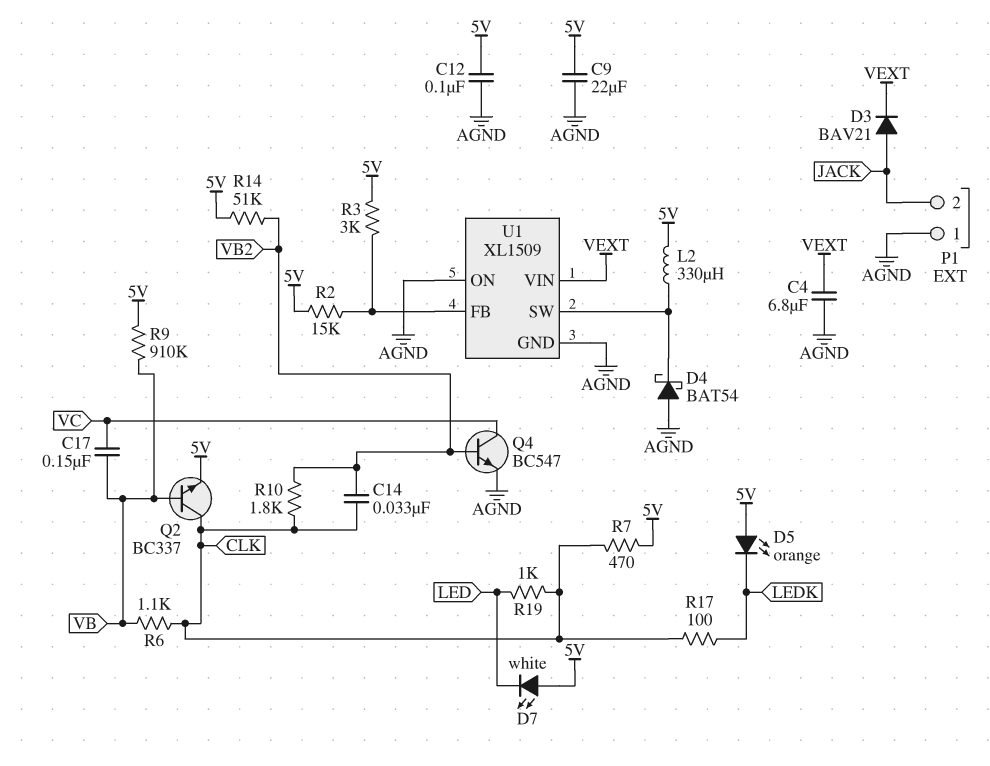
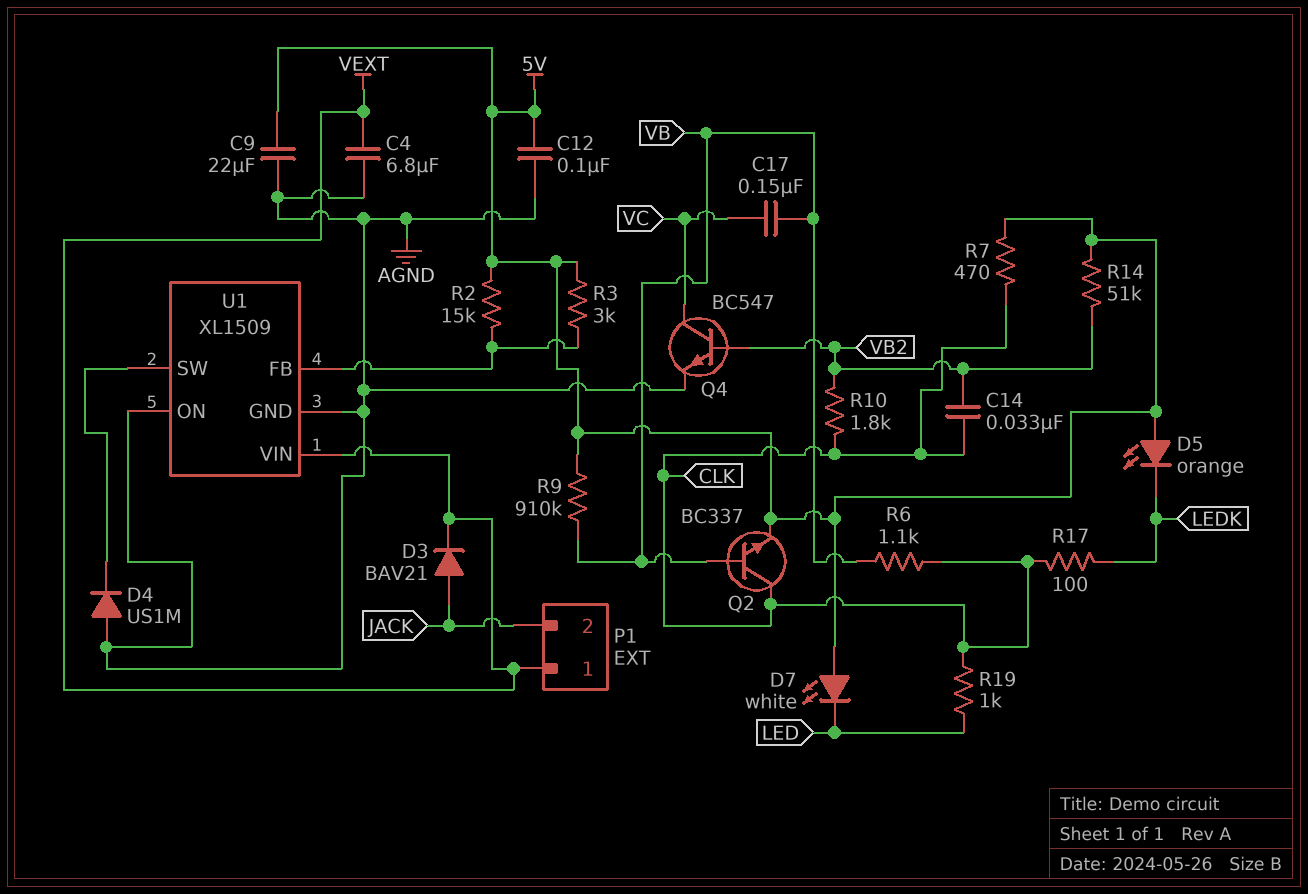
D4: schottky BAT54 (A AGND, K U1/SW) -> diode US1M (A AGND, K U1/SW)
L2: 330uH (5V, U1/SW) -> none
P1 pin 1: AGND -> VEXT

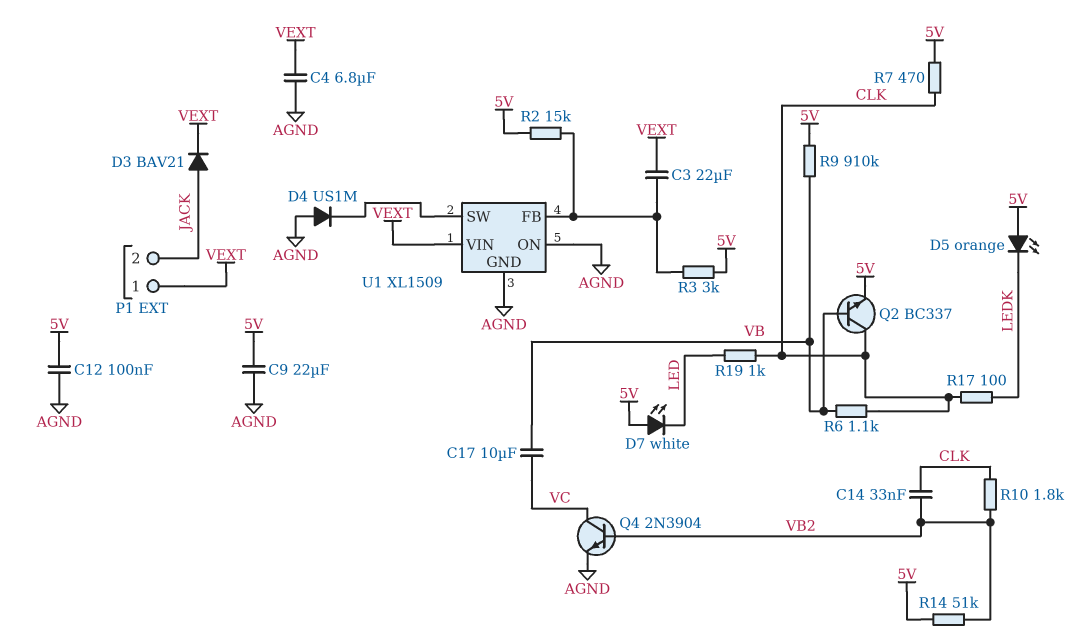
C3: none -> 22uF (U1/FB, VEXT)
C17: 150nF (VB, VC) -> 10uF (VB, VC)
Q4: NPN BC547 (B VB2, C VC, E AGND) -> NPN 2N3904 (B VB2, C VC, E AGND)

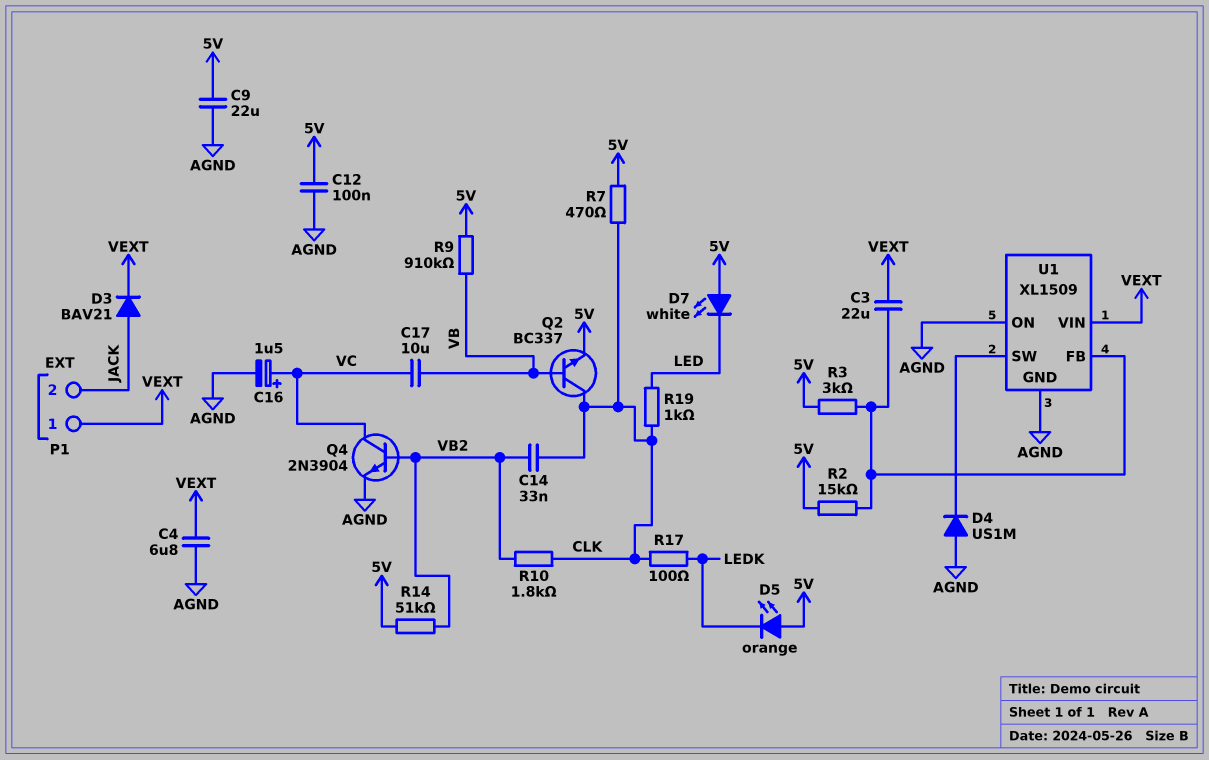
C16: none -> 1.5uF (plus VC, minus AGND)
R6: 1.1k (CLK, VB) -> none

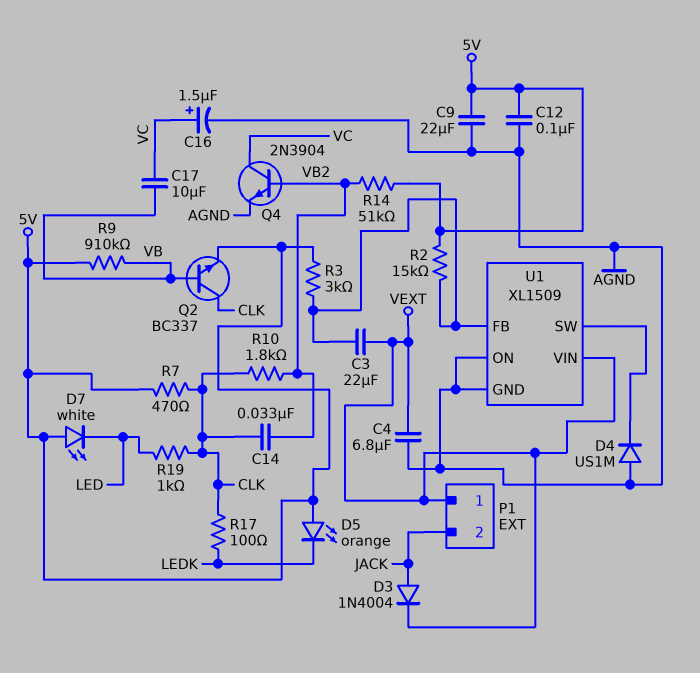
D3: diode BAV21 (A JACK, K VEXT) -> diode 1N4004 (A JACK, K VEXT)

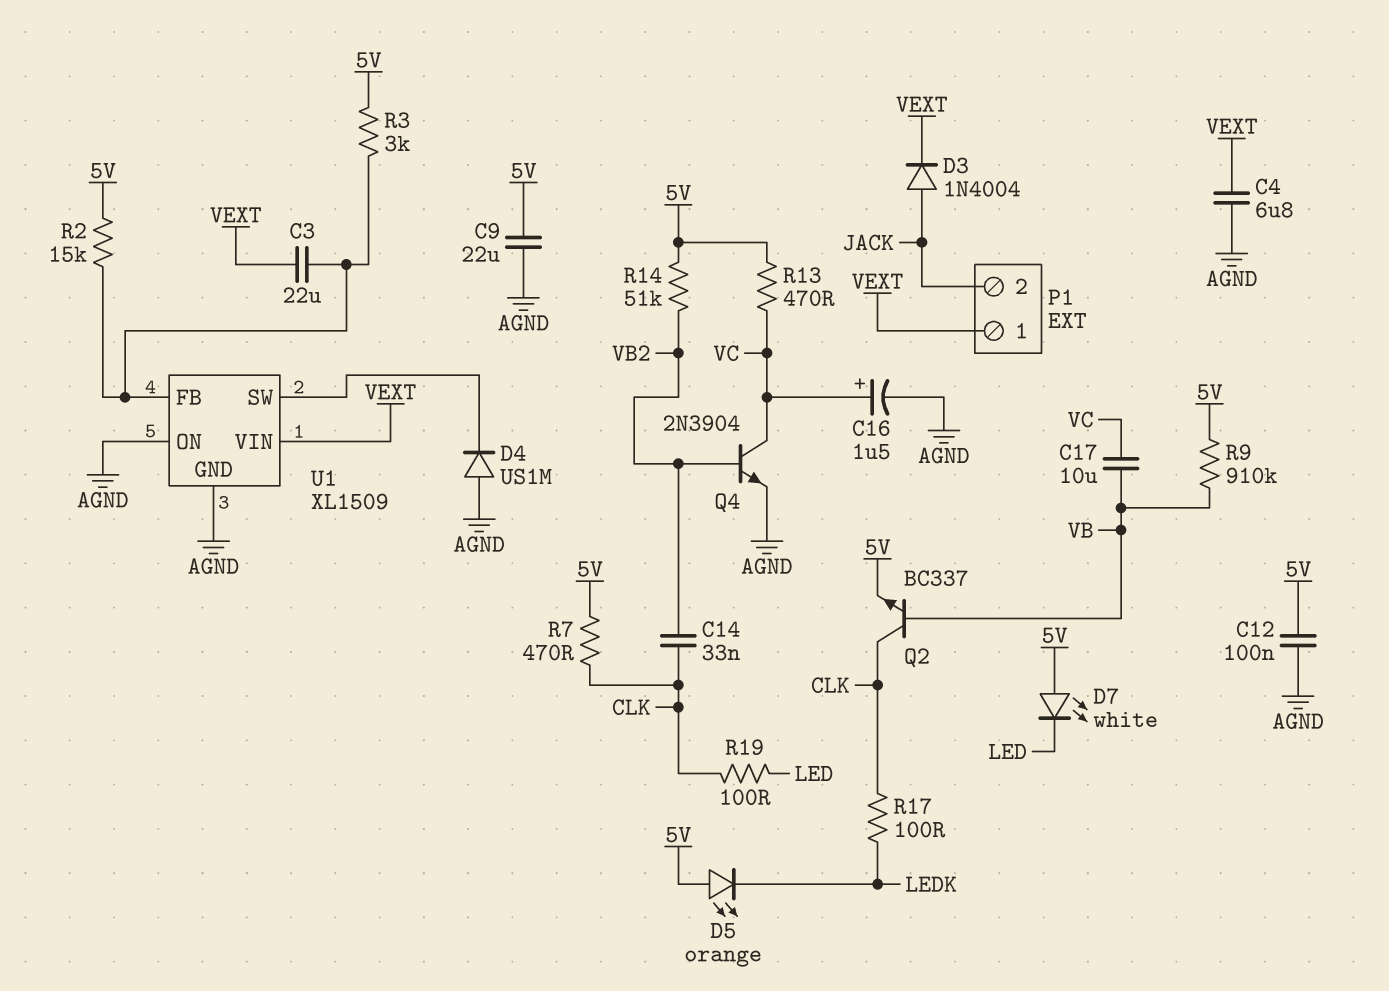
R10: 1.8k (CLK, VB2) -> none
R13: none -> 470 (5V, VC)
R19: 1k (CLK, LED) -> 100 (CLK, LED)

